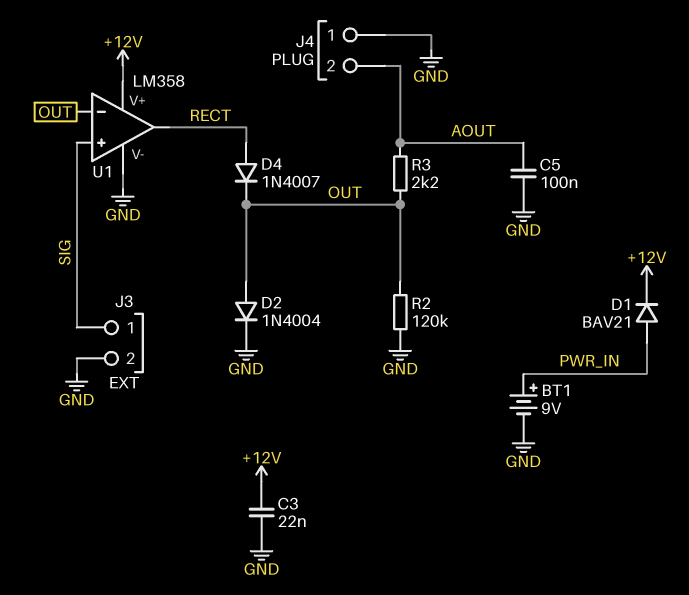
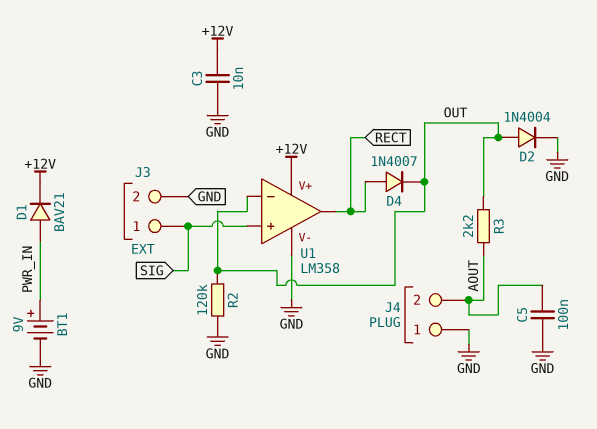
C3: 22nF (+12V, GND) -> 10nF (+12V, GND)

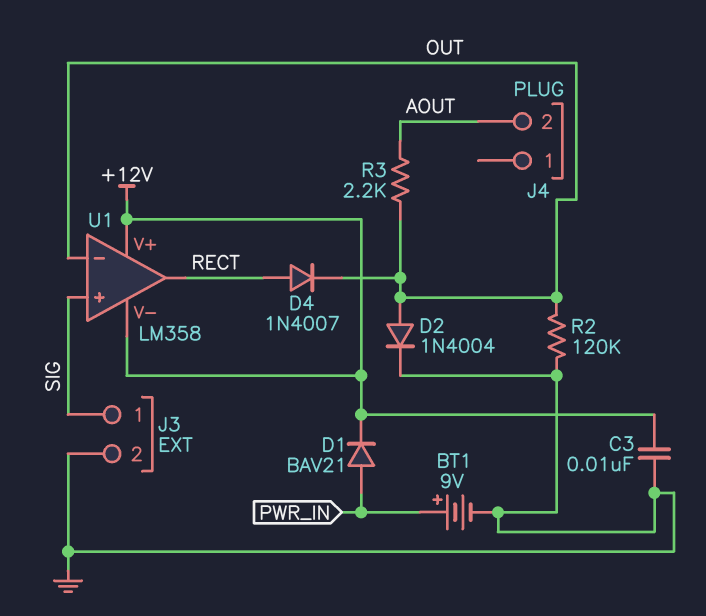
C5: 100nF (AOUT, GND) -> none
J4 pin 1: GND -> none
U1 pin V-: GND -> +12V

